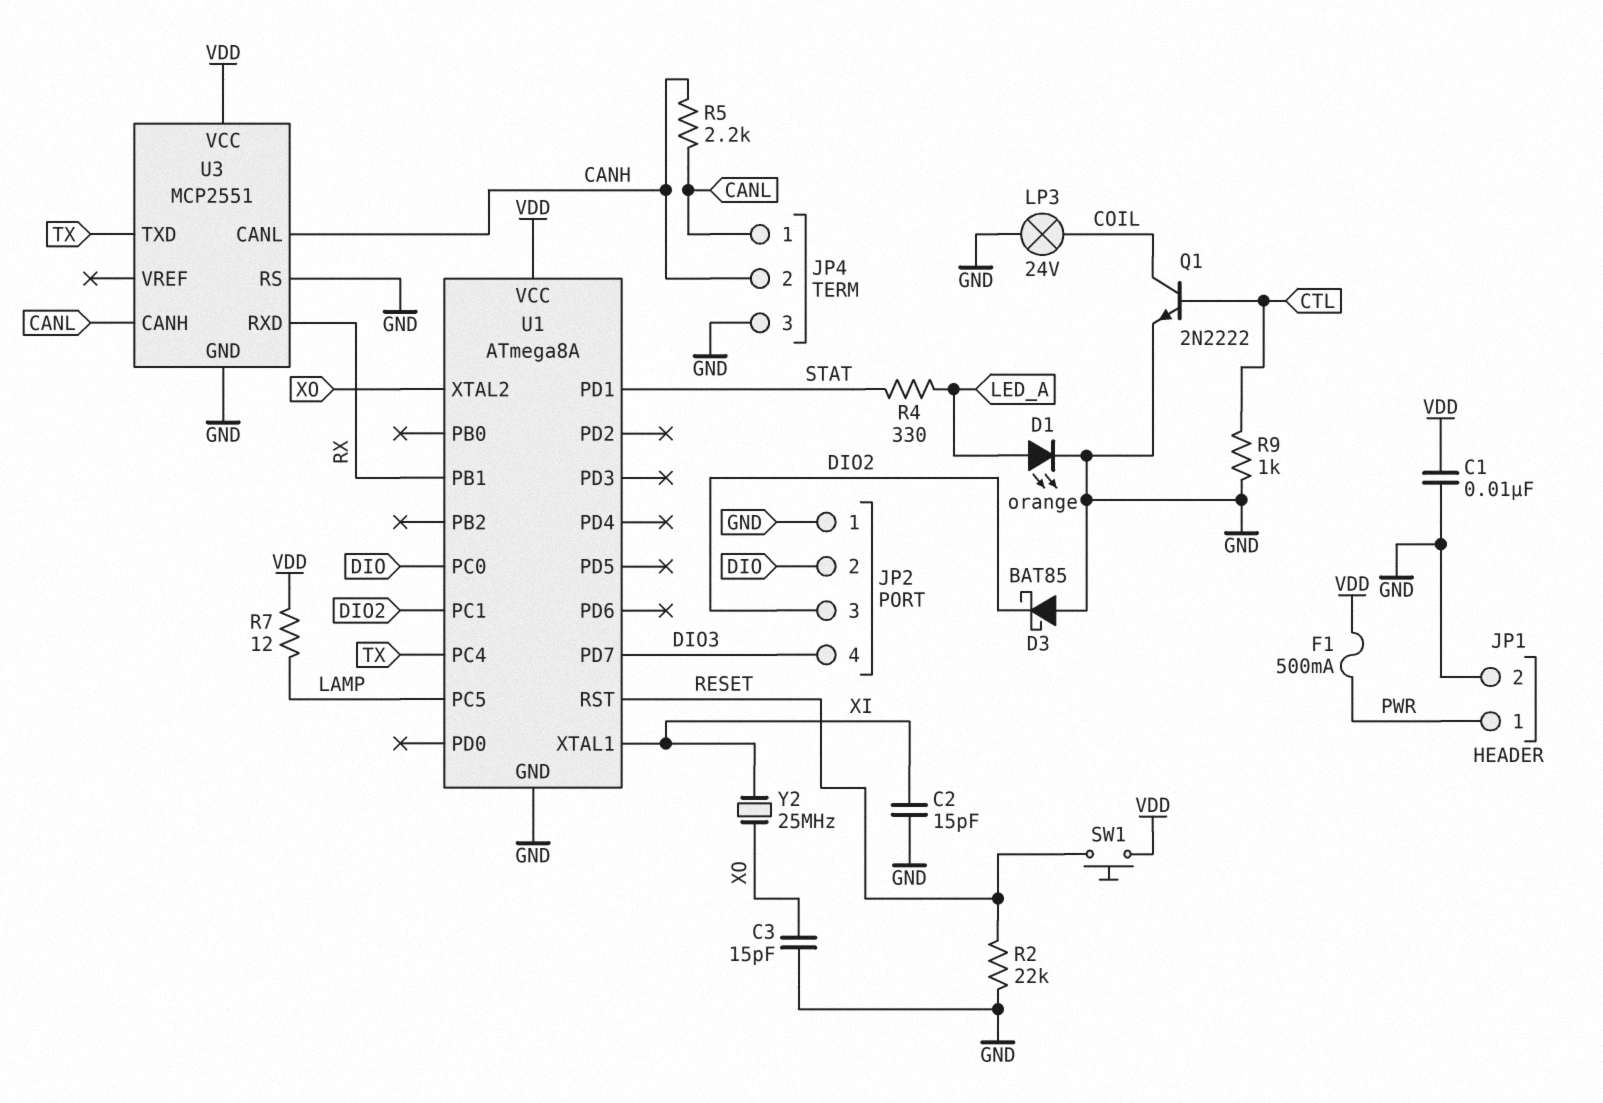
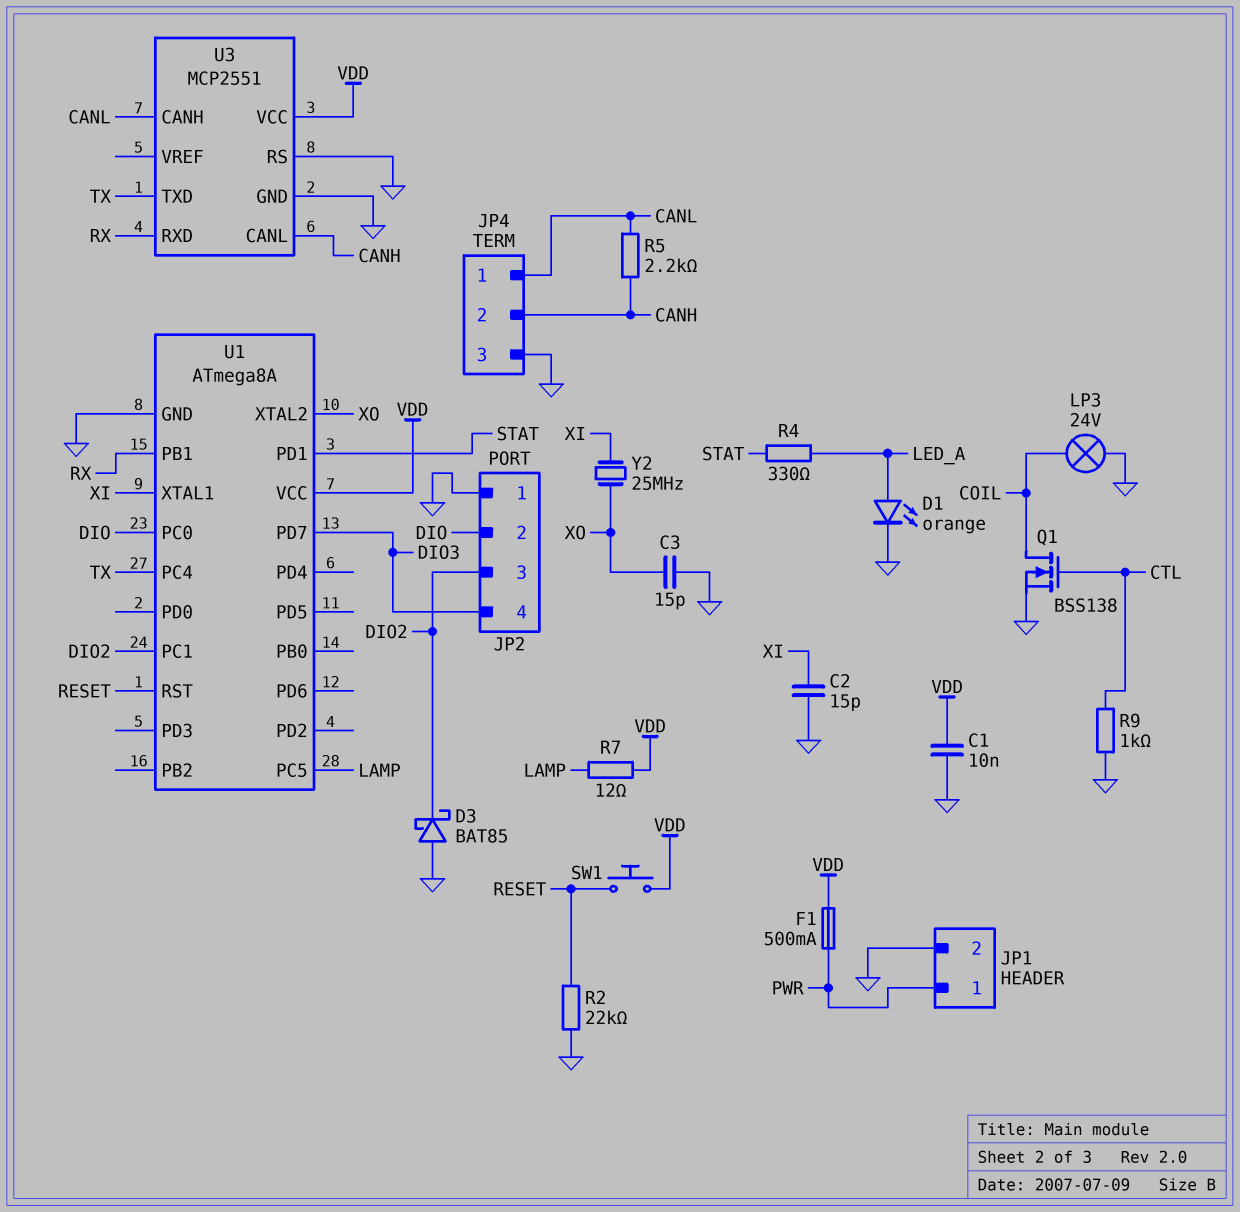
Q1: NPN 2N2222 (B CTL, C COIL, E GND) -> NMOS BSS138 (G CTL, D COIL, S GND)

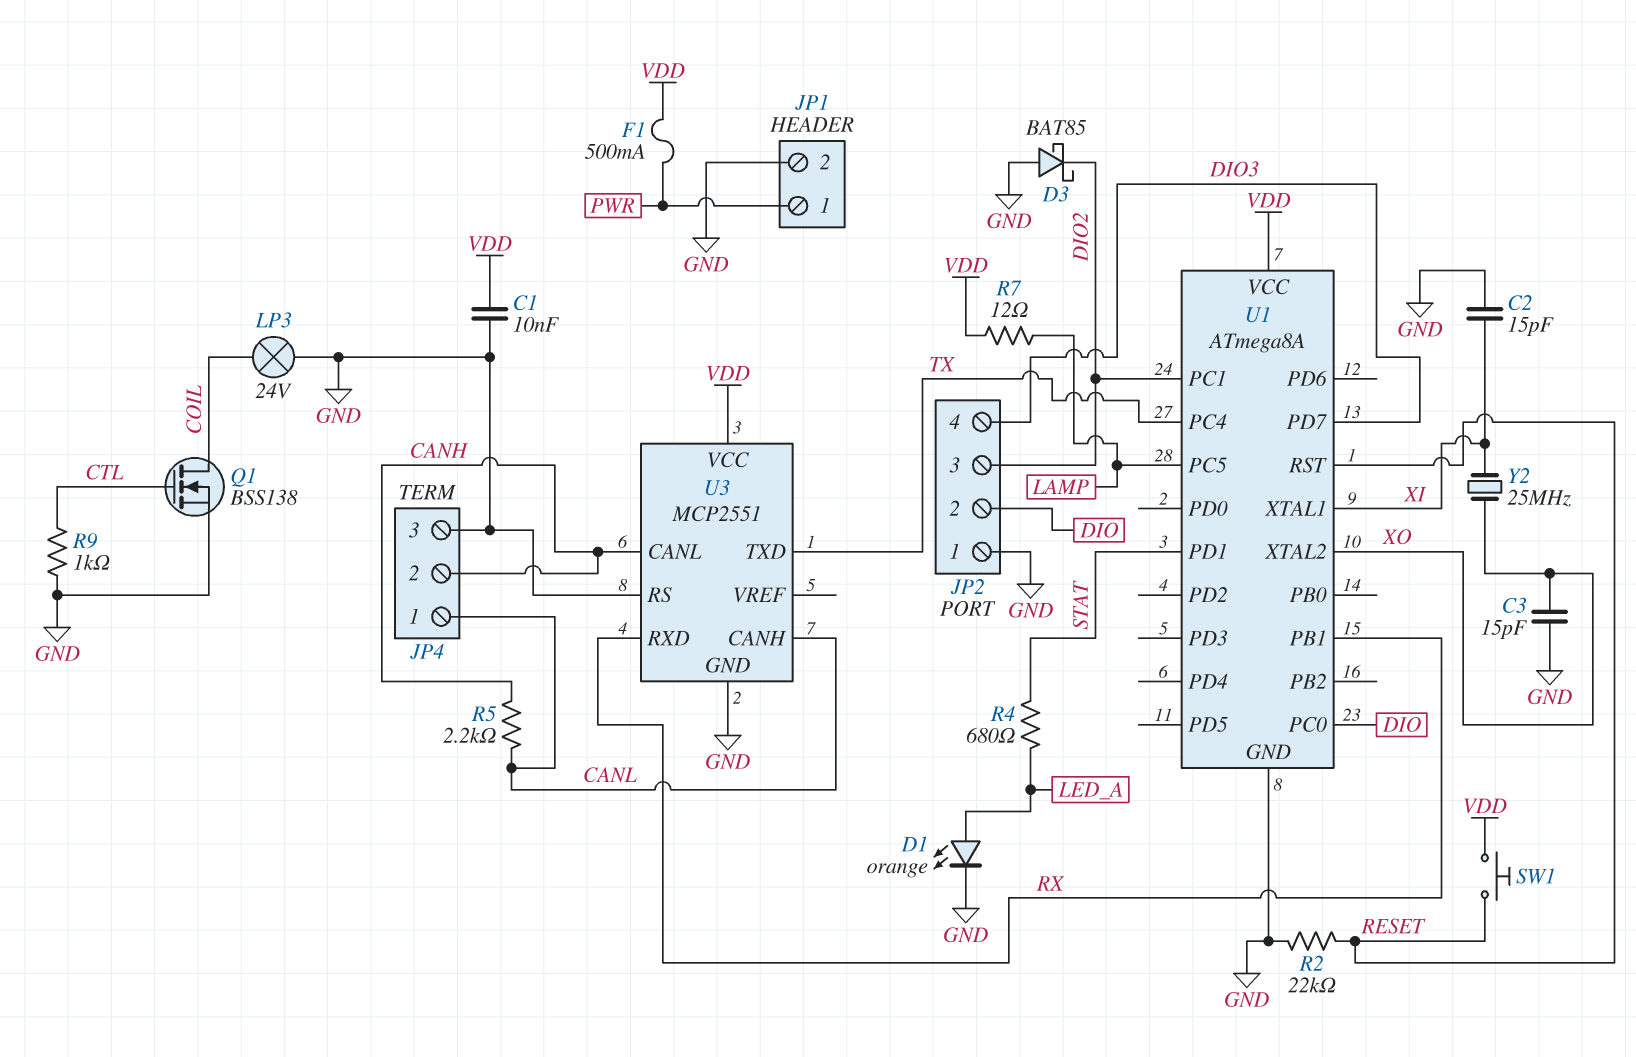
R4: 330 (LED_A, STAT) -> 680 (LED_A, STAT)

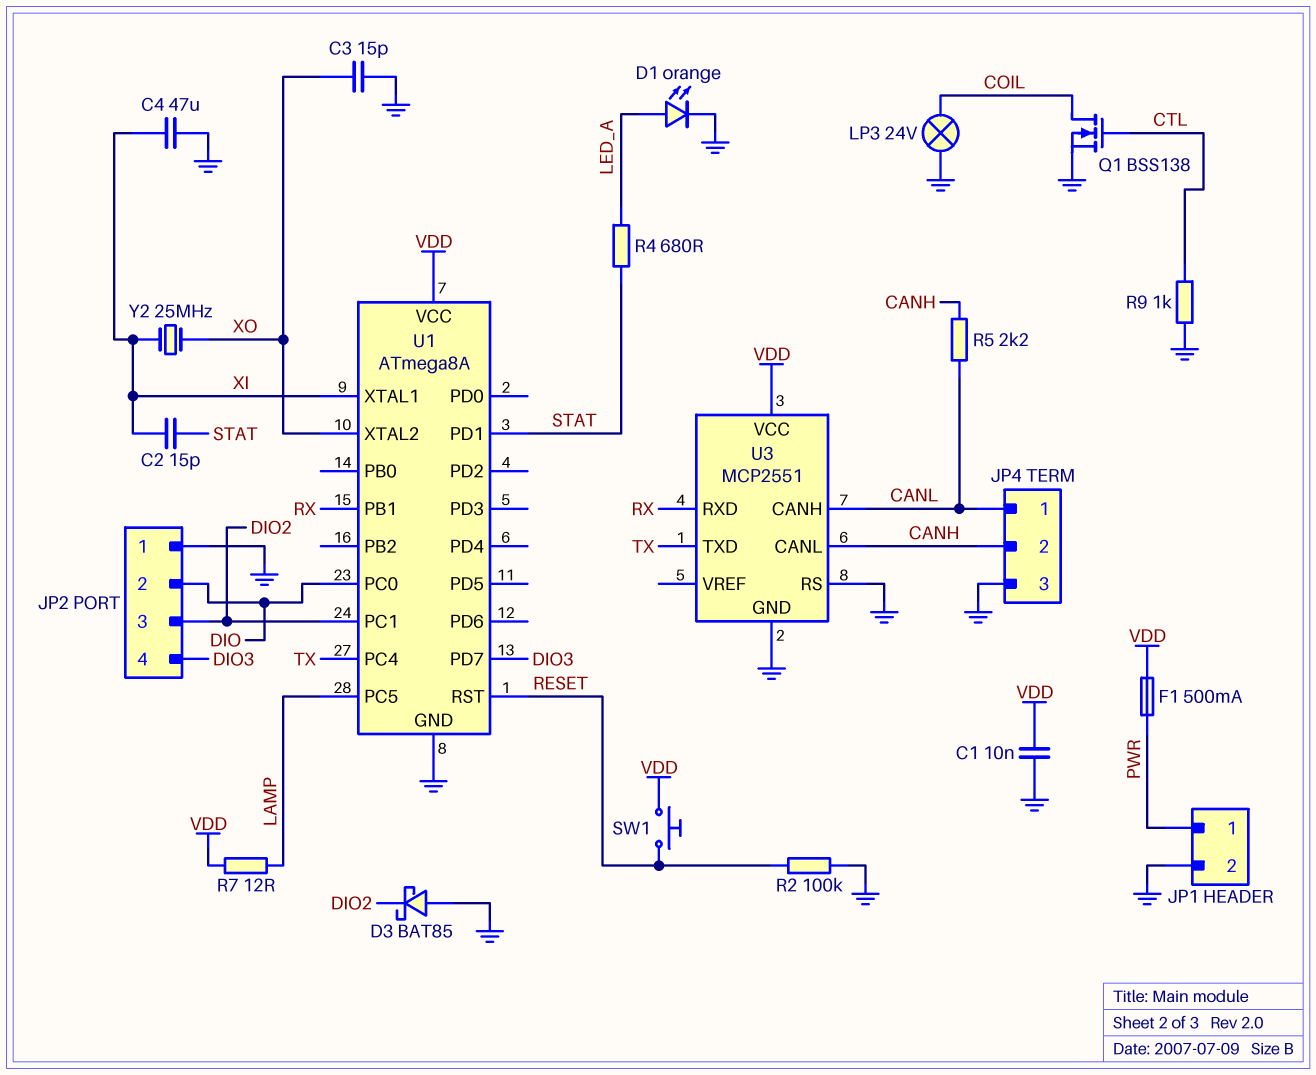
C2: 15pF (GND, XI) -> 15pF (STAT, XI)
C4: none -> 47uF (GND, XI)
R2: 22k (GND, RESET) -> 100k (GND, RESET)

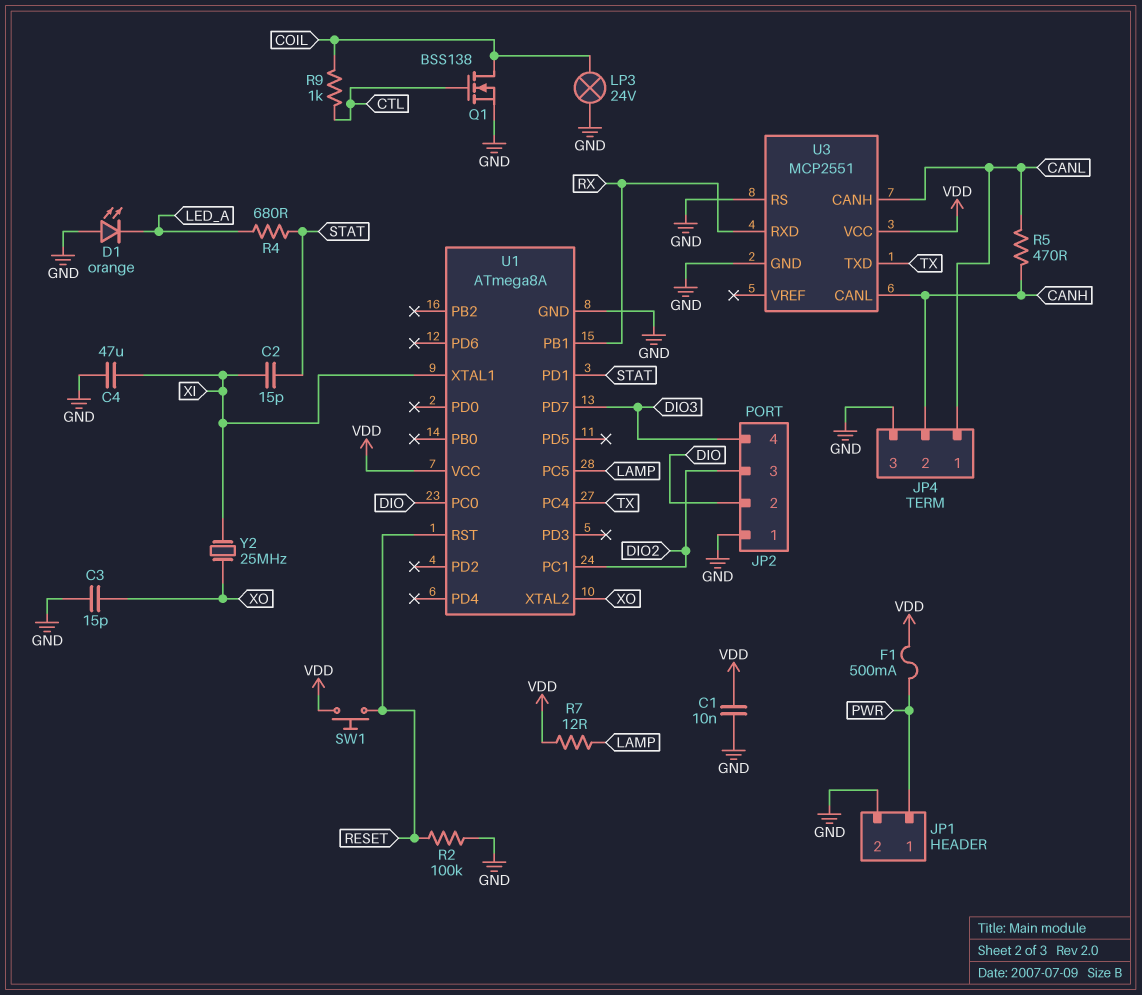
D1: LED orange (A LED_A, K GND) -> LED orange (A GND, K LED_A)
D3: schottky BAT85 (A GND, K DIO2) -> none
R5: 2.2k (CANH, CANL) -> 470 (CANH, CANL)
R9: 1k (CTL, GND) -> 1k (COIL, CTL)

